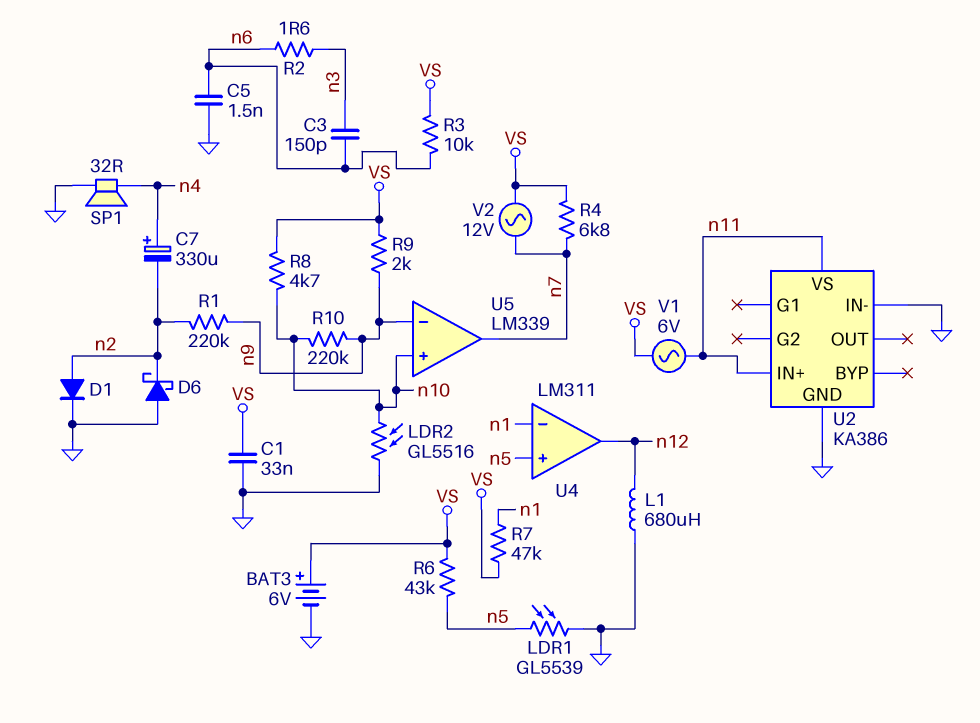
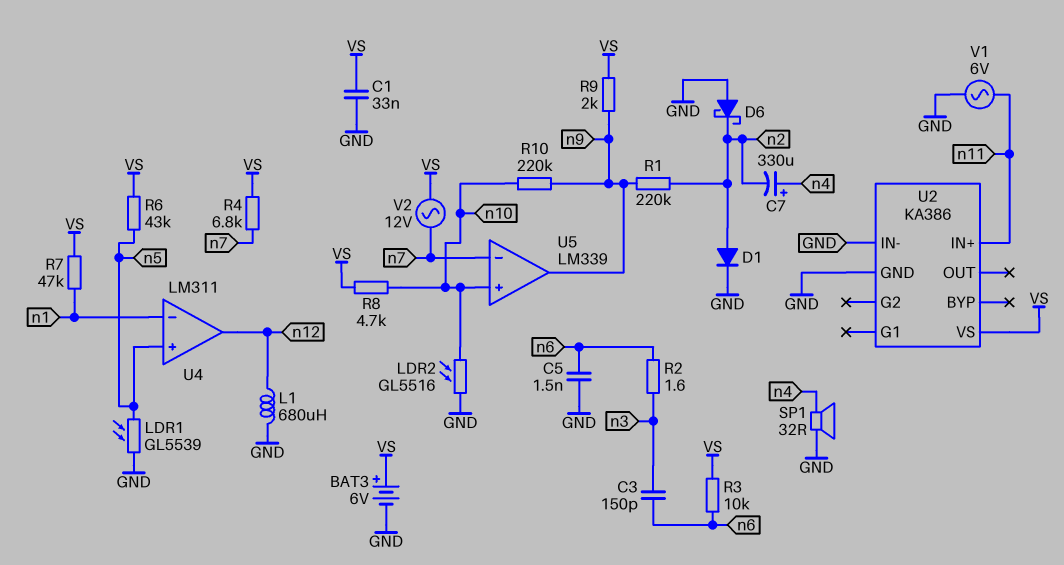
U2 pin VS: n11 -> VS
U5 pin in-: n9 -> n7
U5 pin out: n7 -> n9
V1: AC 6V (VS, n11) -> AC 6V (GND, n11)

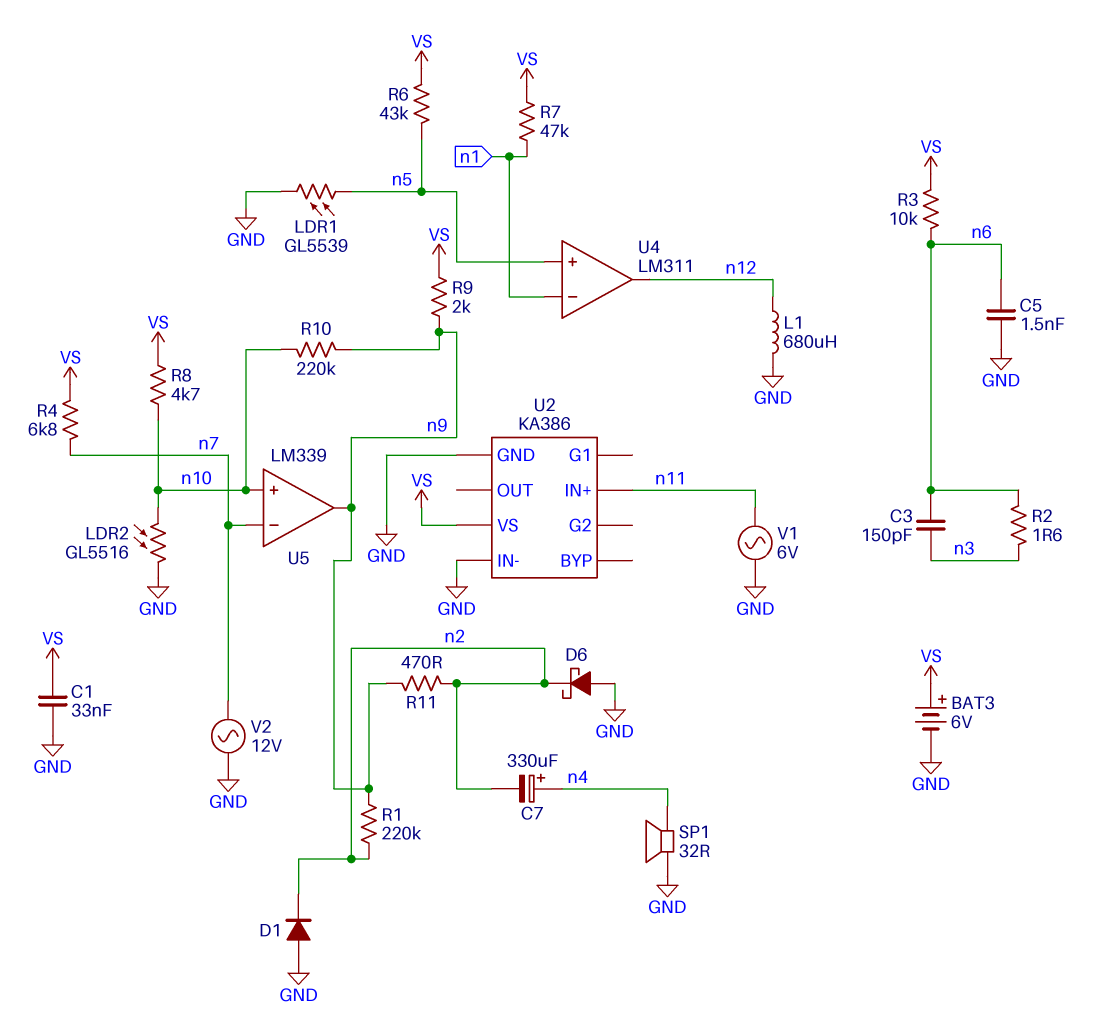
D1: diode (A n2, K GND) -> diode (A GND, K n2)
R11: none -> 470 (n2, n9)
V2: AC 12V (VS, n7) -> AC 12V (GND, n7)

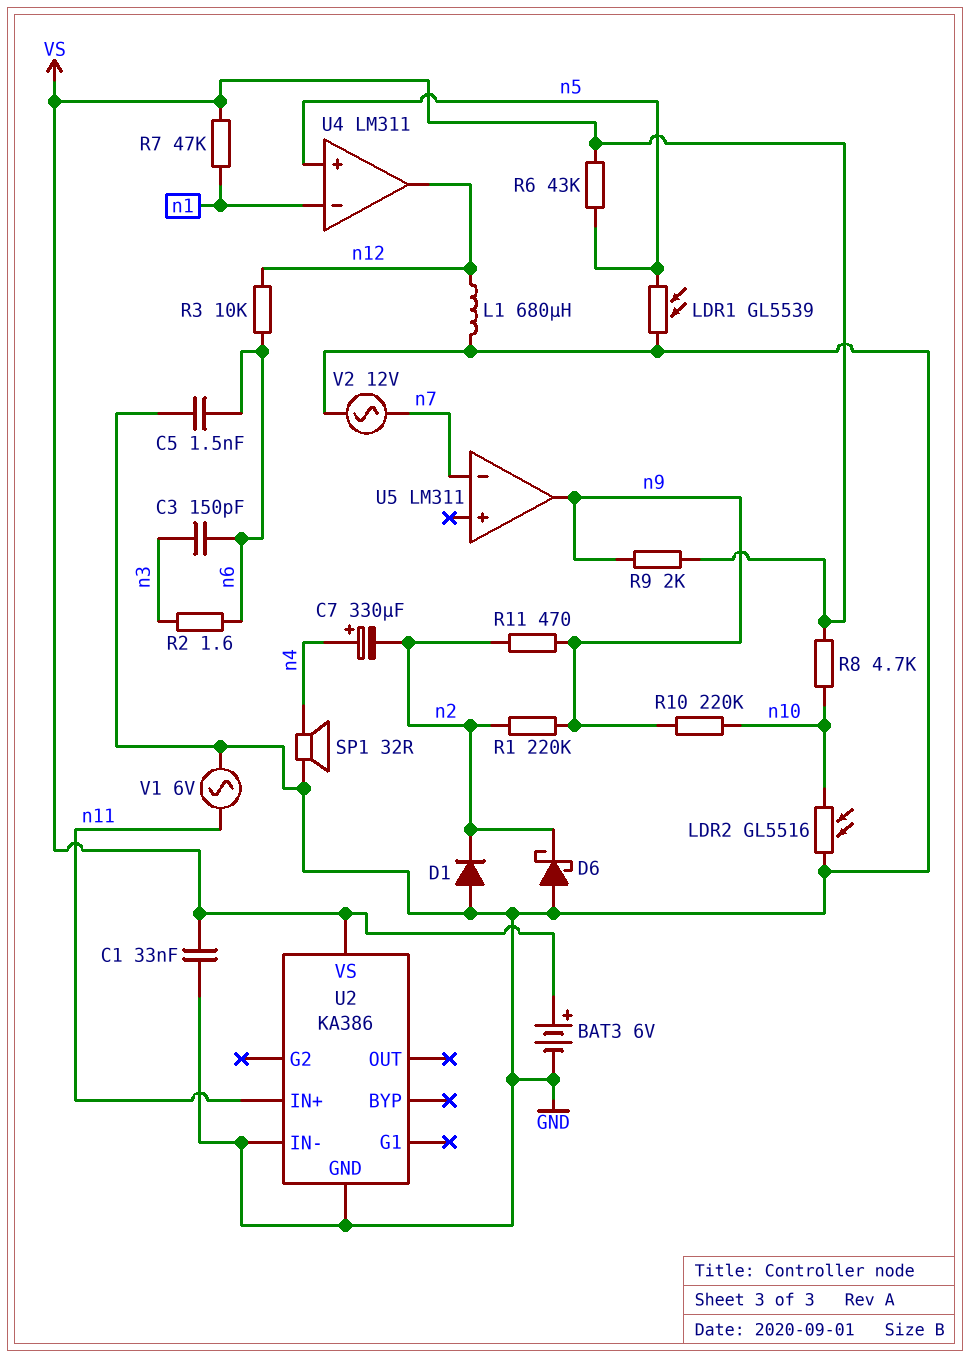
R3: 10k (VS, n6) -> 10k (n6, n12)
R4: 6.8k (VS, n7) -> none
U5: LM339 -> LM311
U5 pin in+: n10 -> none

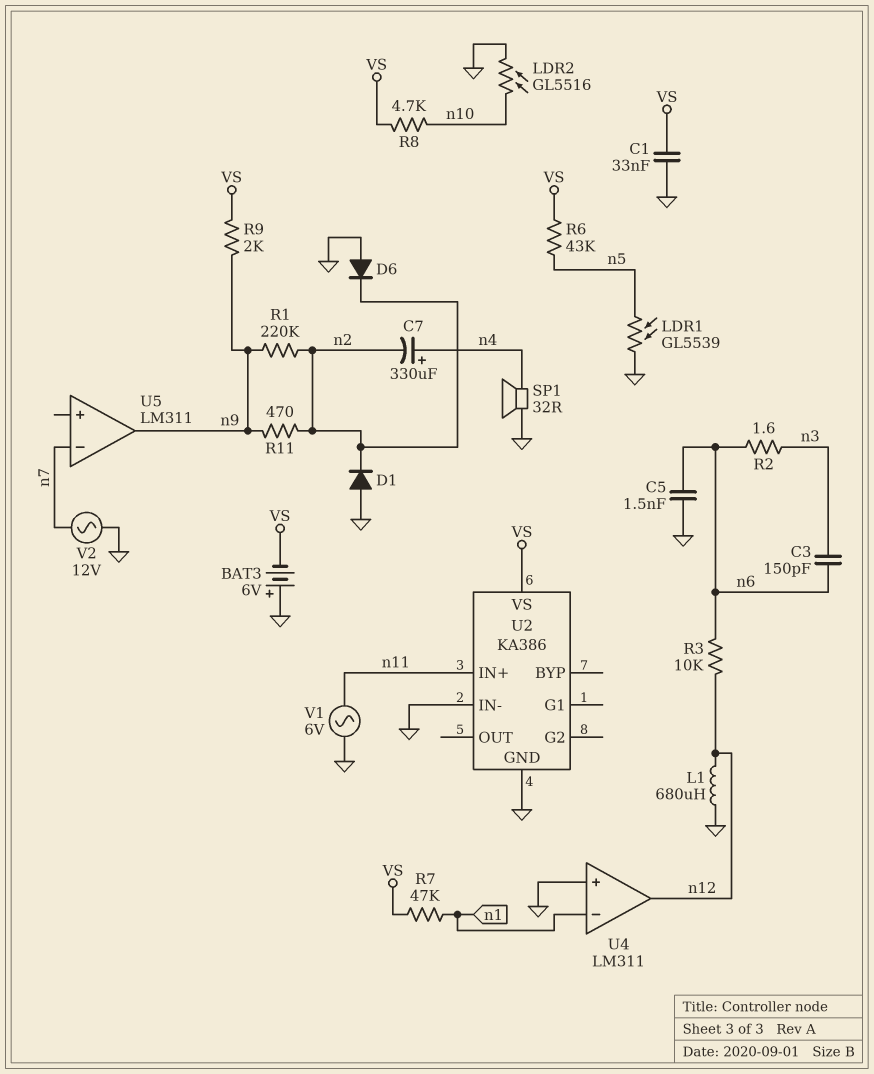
BAT3: 6V (plus VS, minus GND) -> 6V (plus GND, minus VS)
D6: schottky (A GND, K n2) -> diode (A GND, K n2)
R10: 220k (n9, n10) -> none
U4 pin in+: n5 -> GND

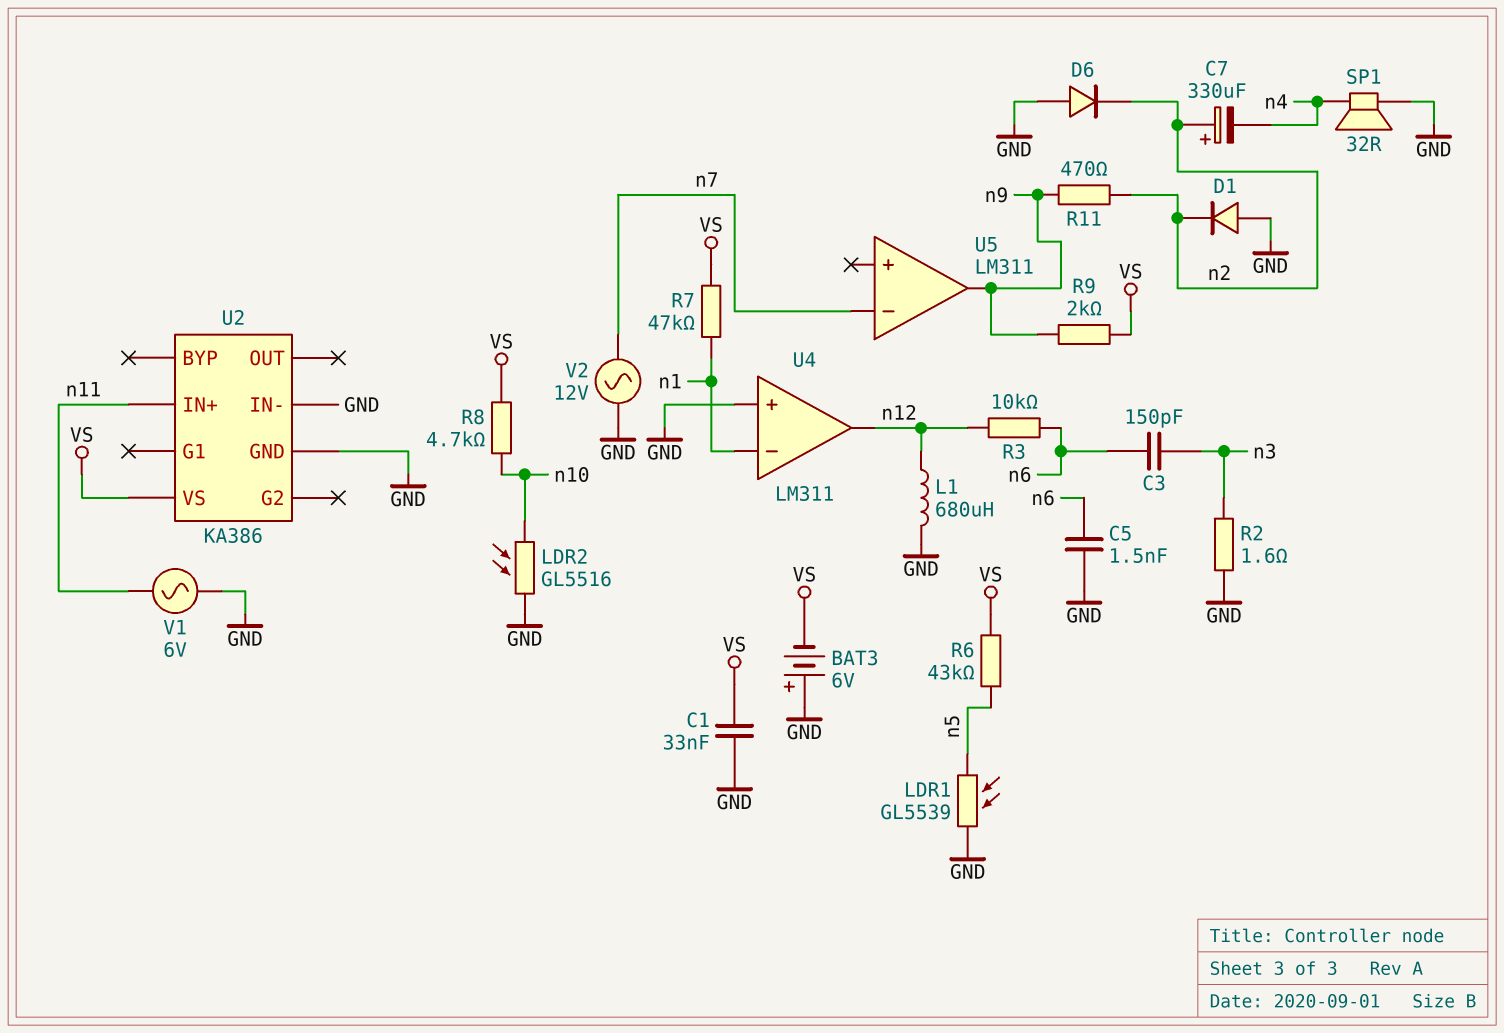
C7: 330uF (plus n4, minus n2) -> 330uF (plus n2, minus n4)
R1: 220k (n2, n9) -> none
R2: 1.6 (n3, n6) -> 1.6 (GND, n3)

